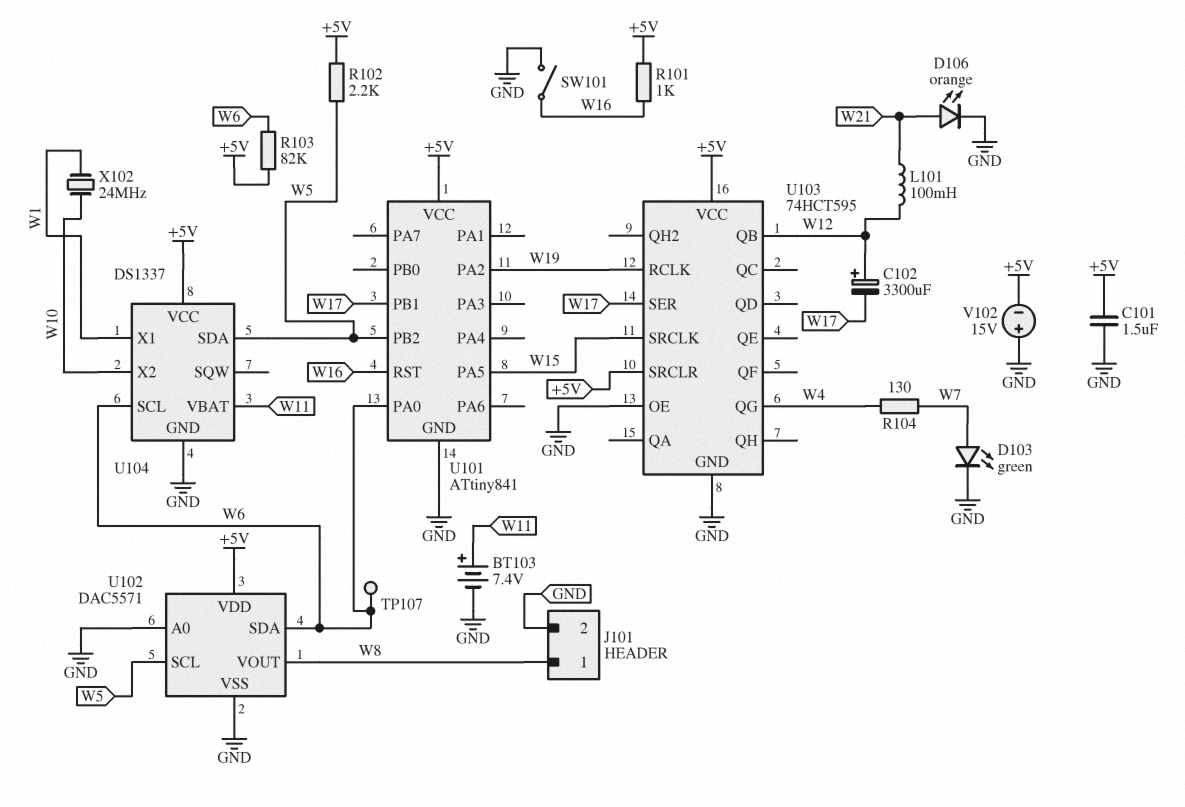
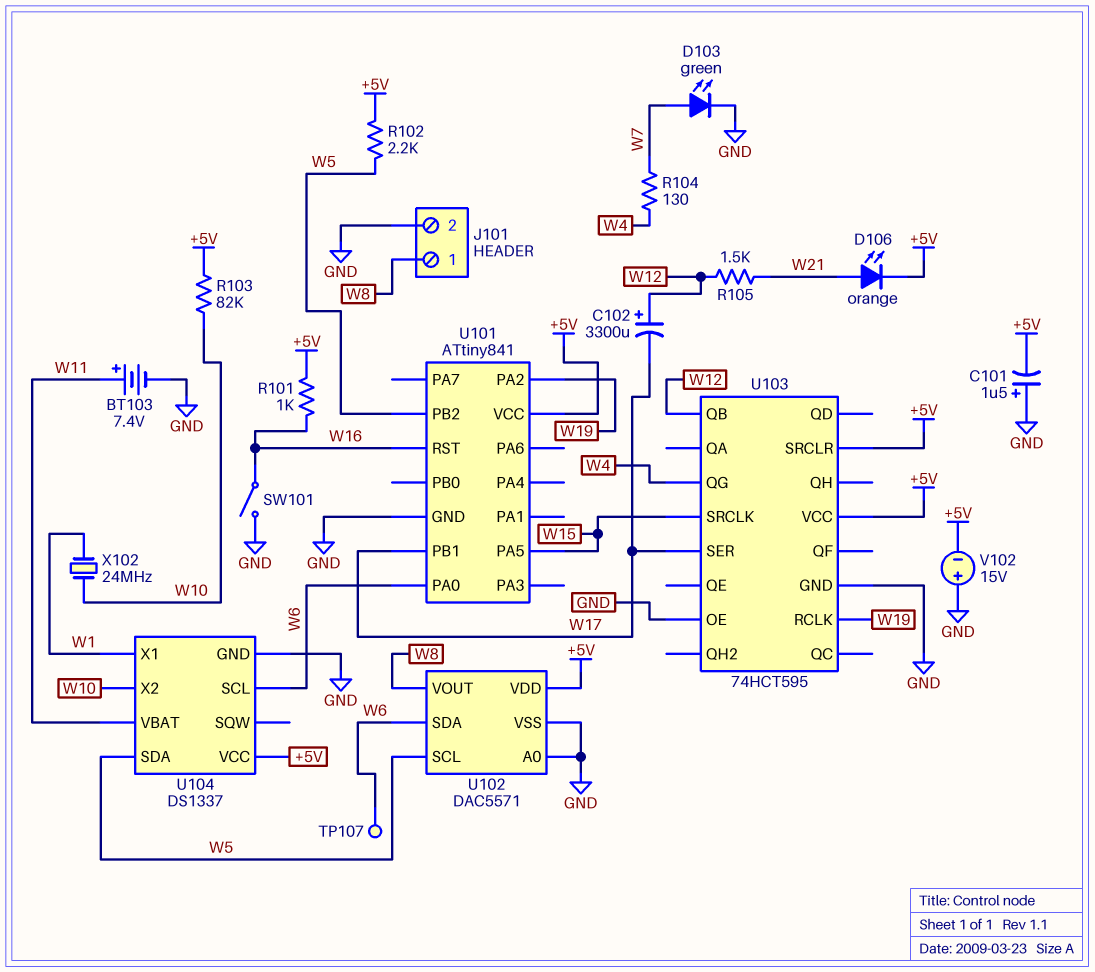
C101: 1.5uF (+5V, GND) -> 1.5uF (plus GND, minus +5V)
D106: LED orange (A W21, K GND) -> LED orange (A W21, K +5V)
L101: 100mH (W12, W21) -> none
R103: 82k (+5V, W6) -> 82k (+5V, W10)
R105: none -> 1.5k (W12, W21)

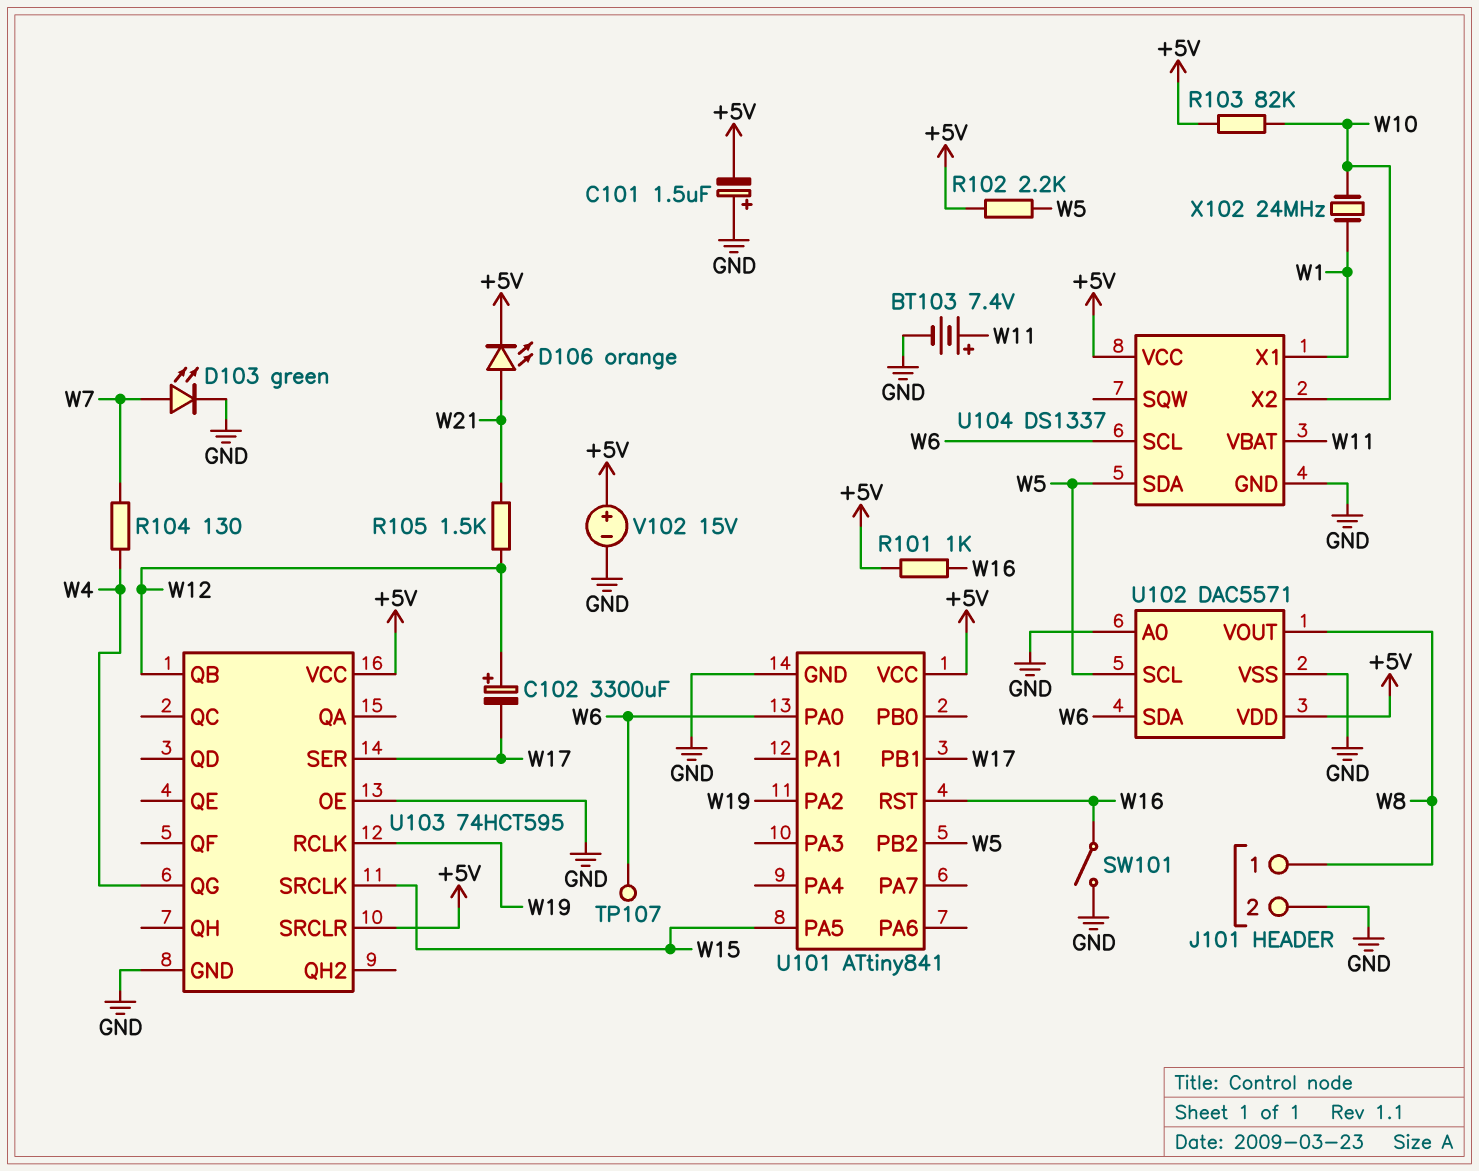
V102: 15V (plus GND, minus +5V) -> 15V (plus +5V, minus GND)

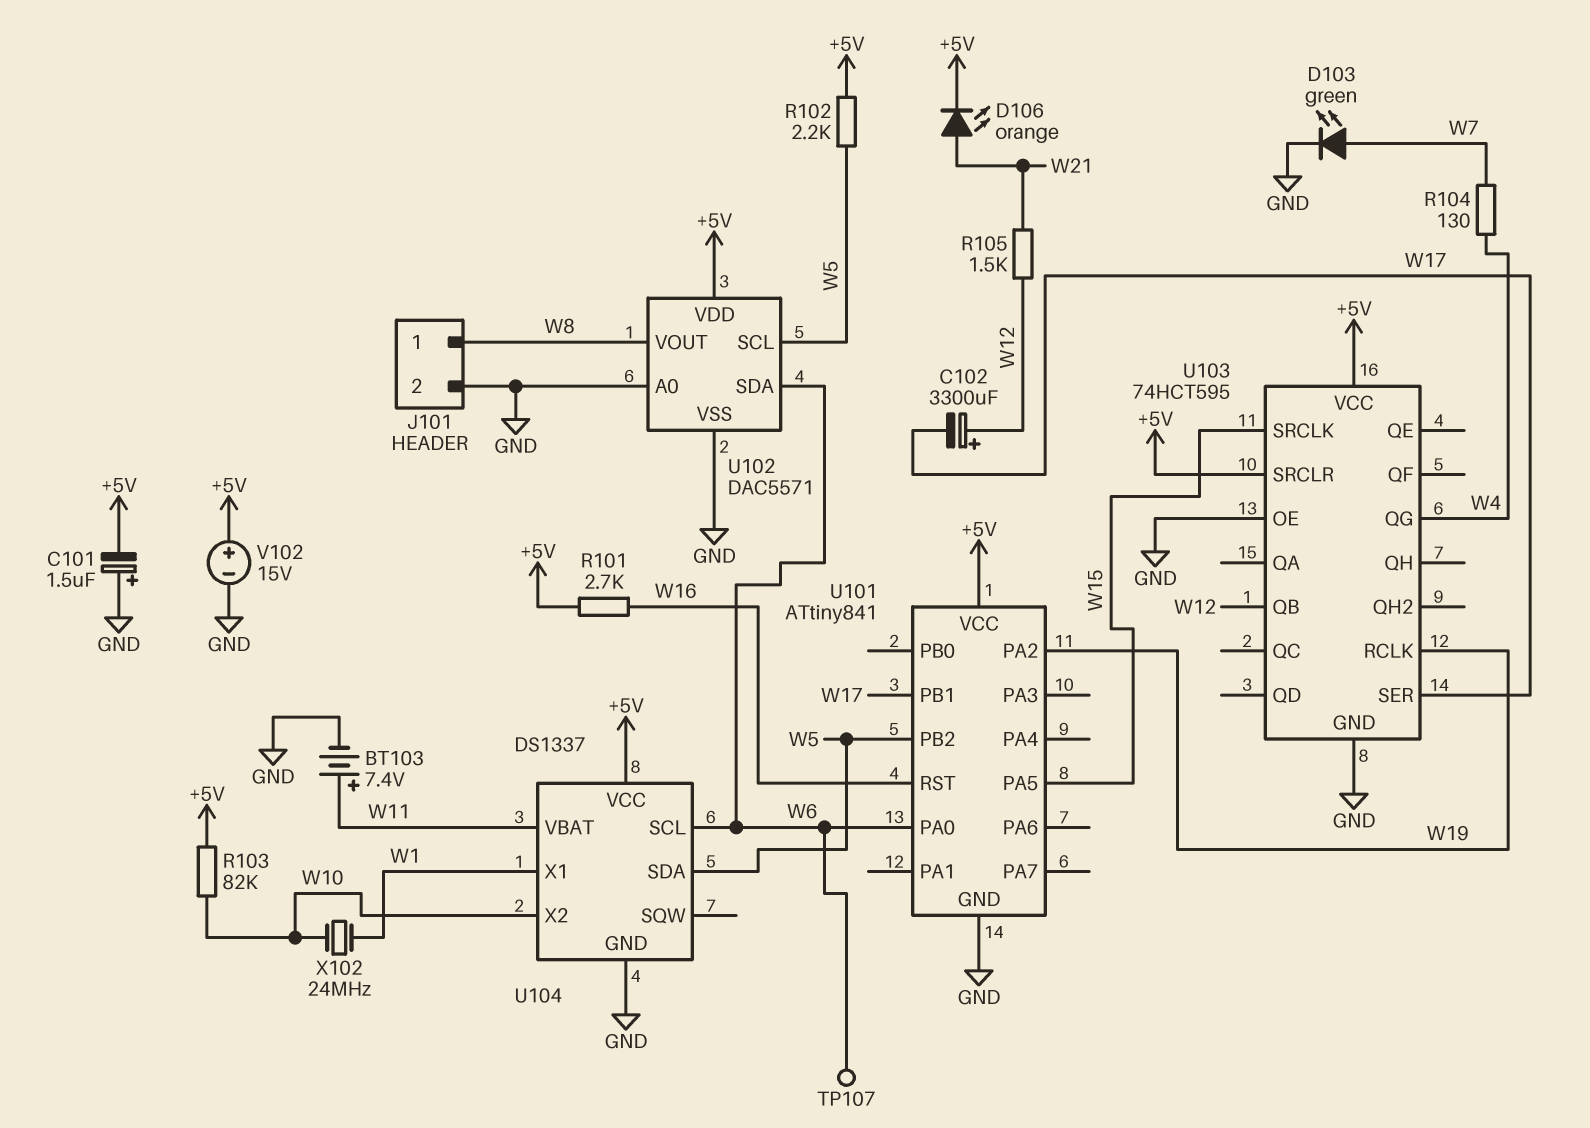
R101: 1k (+5V, W16) -> 2.7k (+5V, W16)
SW101: switch (GND, W16) -> none

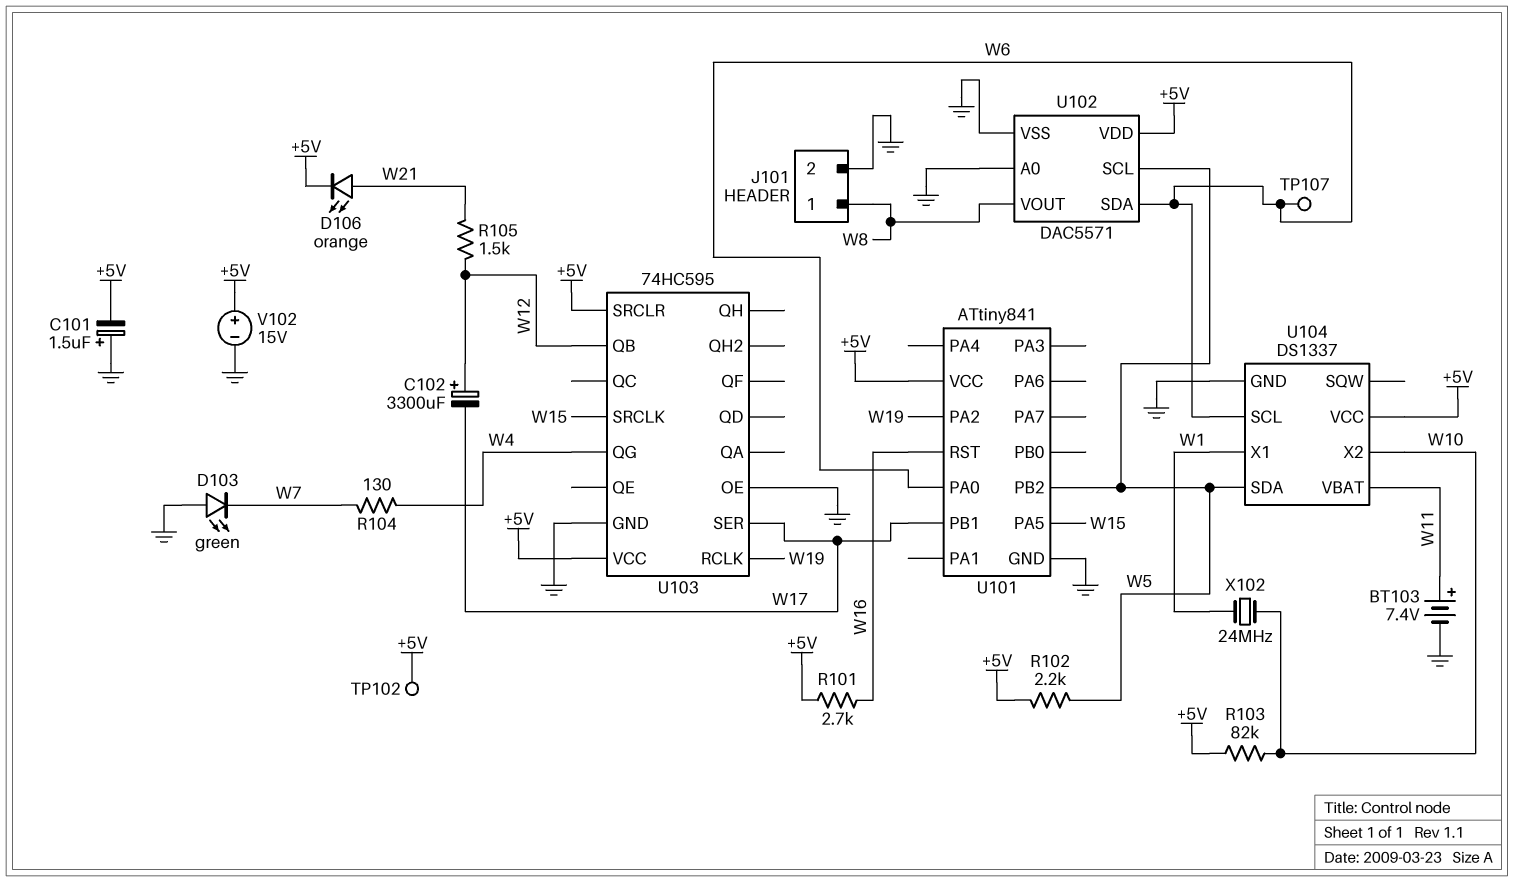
D103: LED green (A W7, K GND) -> LED green (A GND, K W7)
TP102: none -> test point (+5V)
U103: 74HCT595 -> 74HC595

